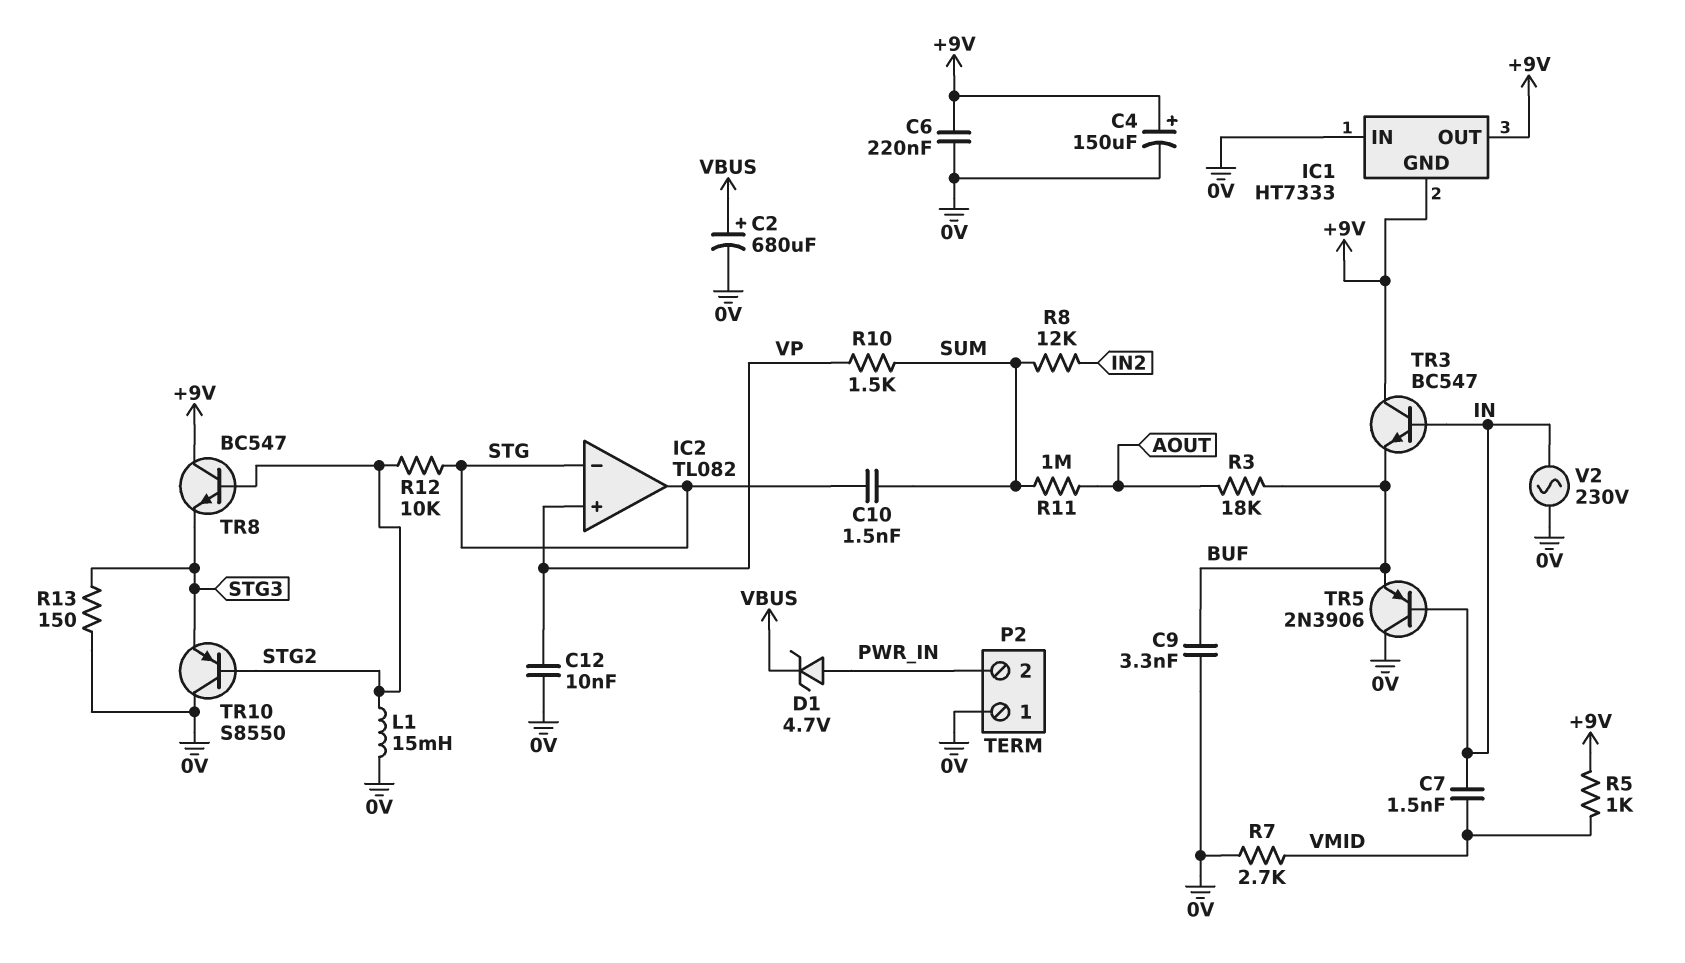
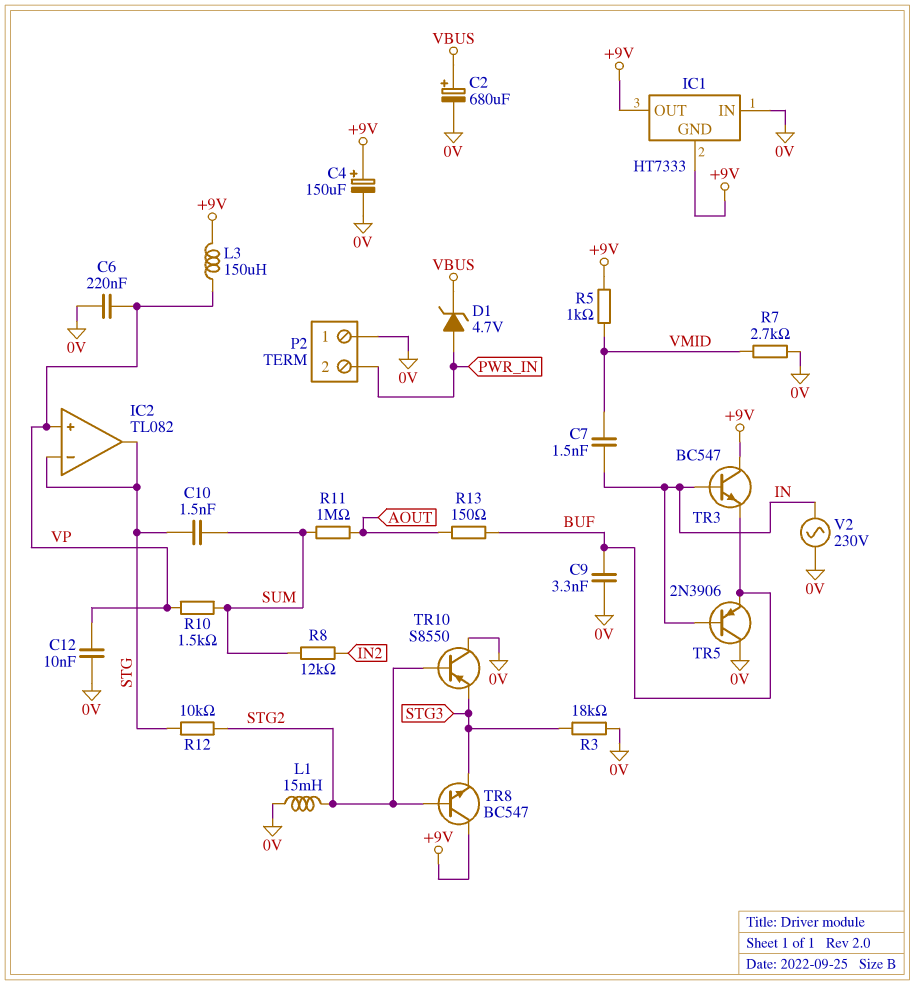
C6: 220nF (+9V, 0V) -> 220nF (0V, VP)
L3: none -> 150uH (+9V, VP)
R3: 18k (AOUT, BUF) -> 18k (0V, STG3)
R13: 150 (0V, STG3) -> 150 (AOUT, BUF)

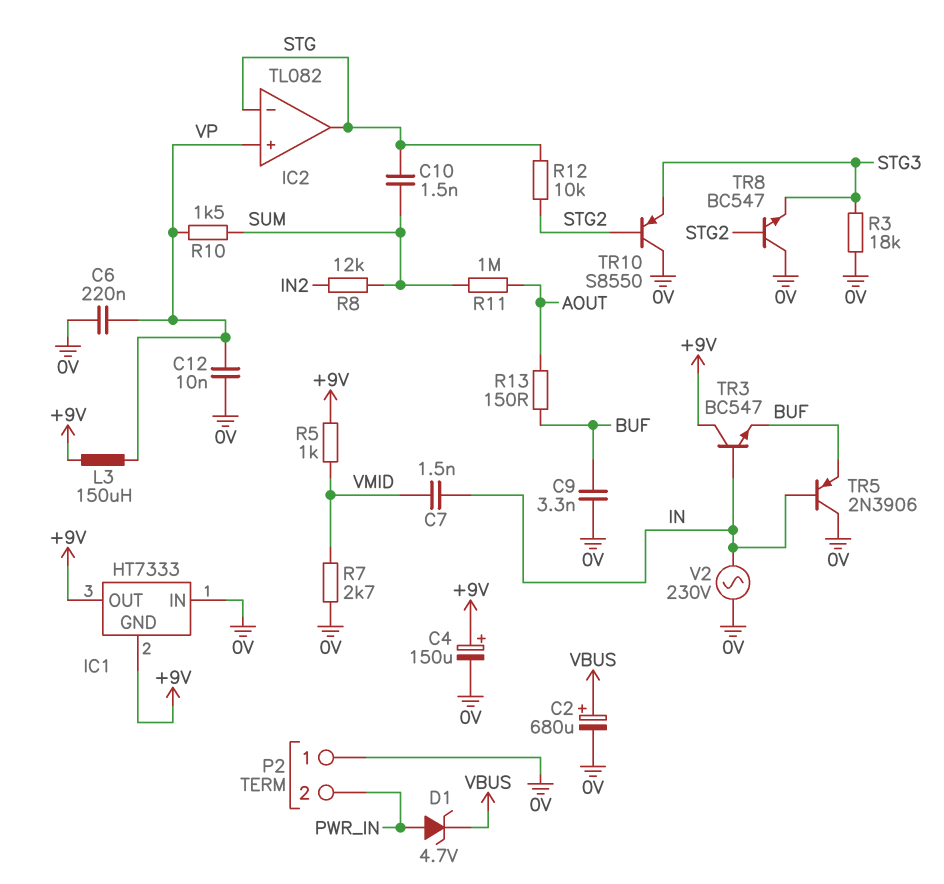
L1: 15mH (0V, STG2) -> none
TR8: NPN BC547 (B STG2, C +9V, E STG3) -> NPN BC547 (B STG2, C 0V, E STG3)

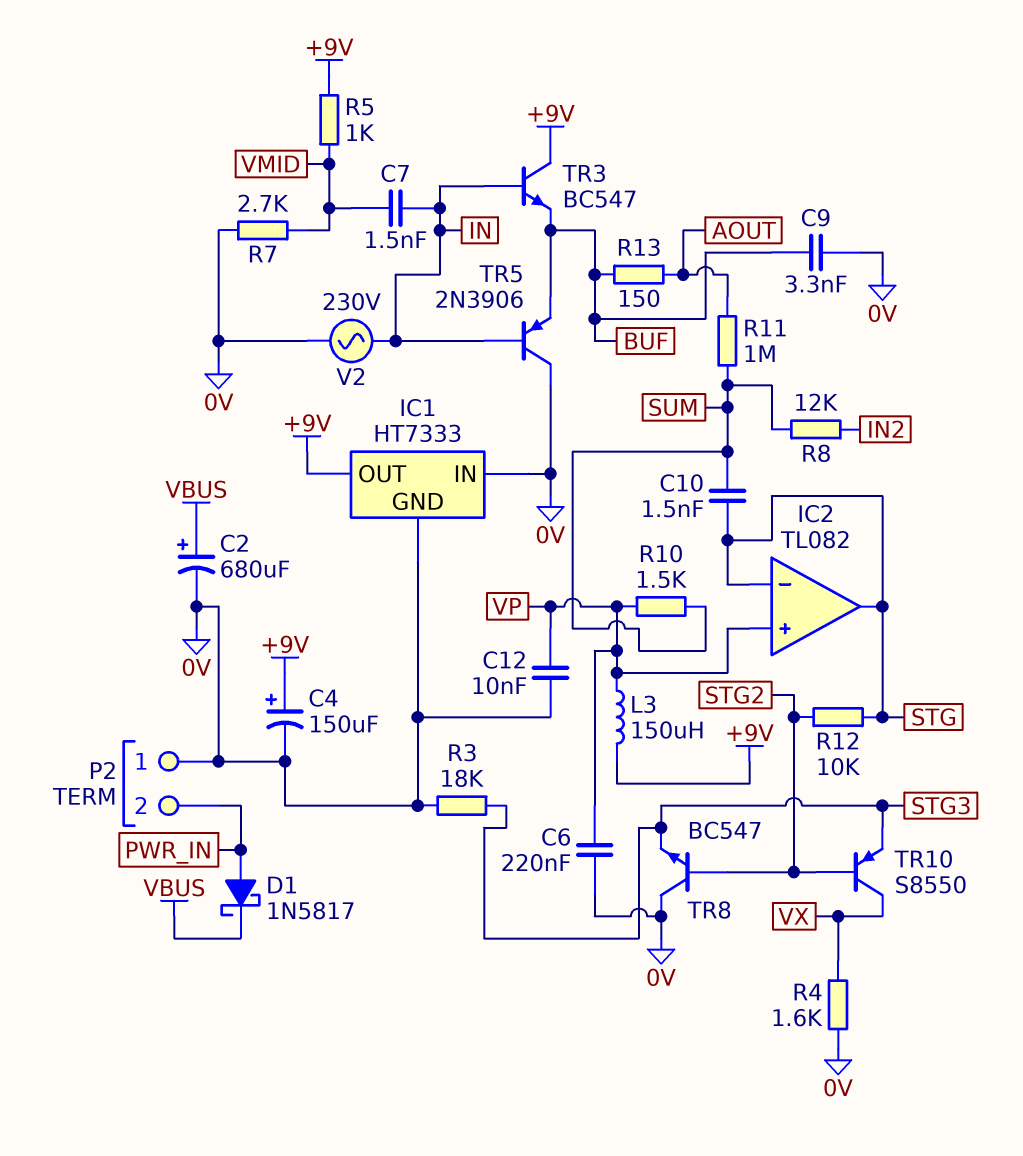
D1: zener 4.7V (A PWR_IN, K VBUS) -> schottky 1N5817 (A PWR_IN, K VBUS)
IC1 pin GND: +9V -> 0V
R4: none -> 1.6k (0V, VX)
TR10: PNP S8550 (B STG2, C 0V, E STG3) -> PNP S8550 (B STG2, C VX, E STG3)

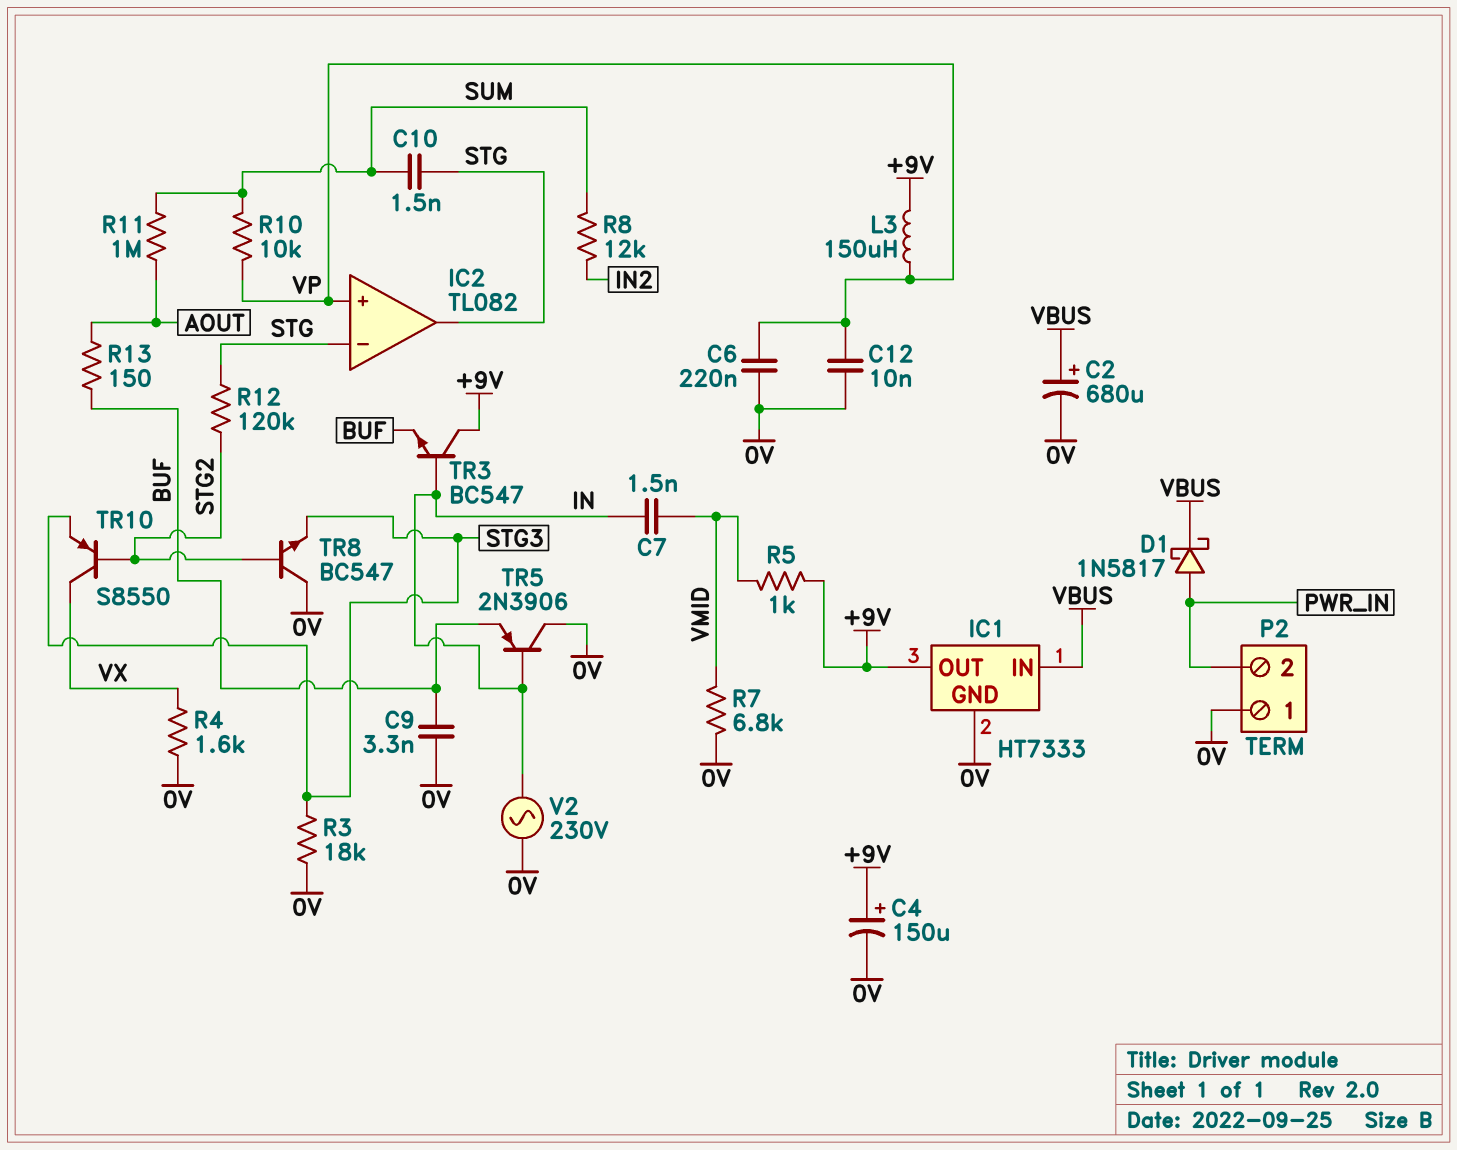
IC1 pin IN: 0V -> VBUS
R7: 2.7k (0V, VMID) -> 6.8k (0V, VMID)
R10: 1.5k (SUM, VP) -> 10k (SUM, VP)
R12: 10k (STG, STG2) -> 120k (STG, STG2)

